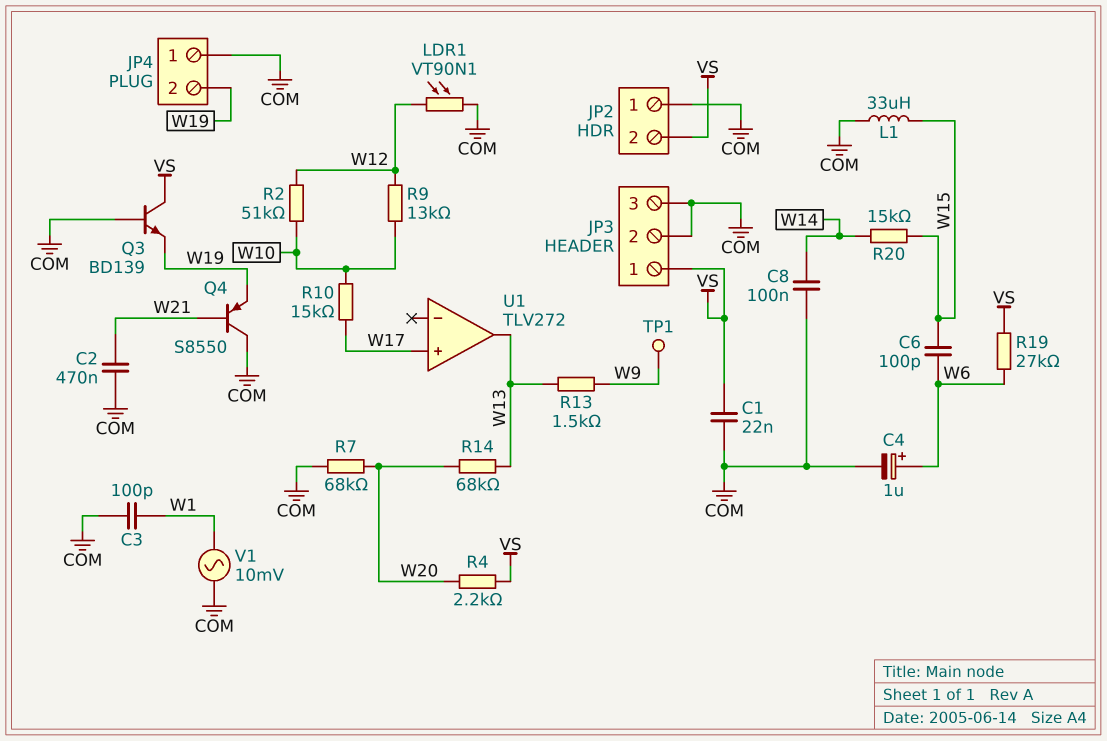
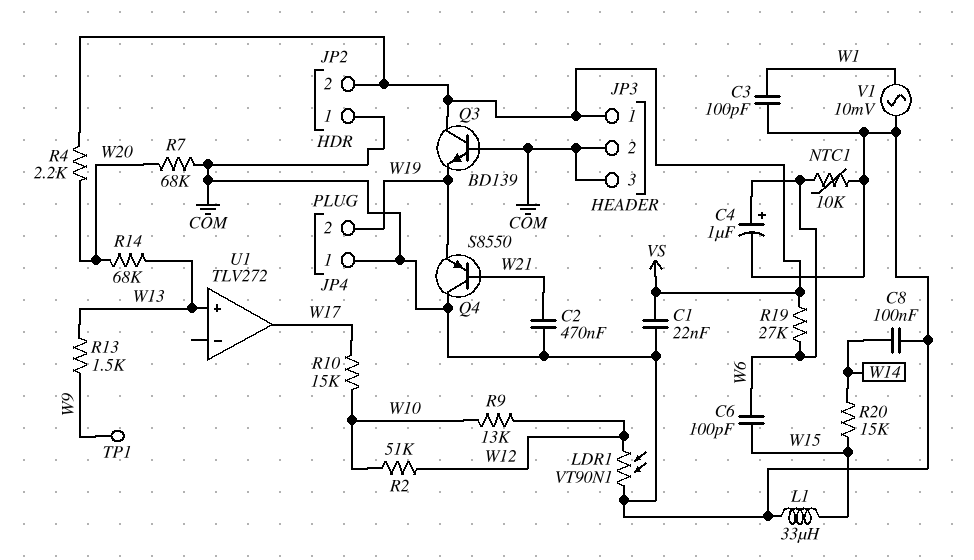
NTC1: none -> 10k (COM, W6)
U1 pin in+: W17 -> W13
U1 pin out: W13 -> W17

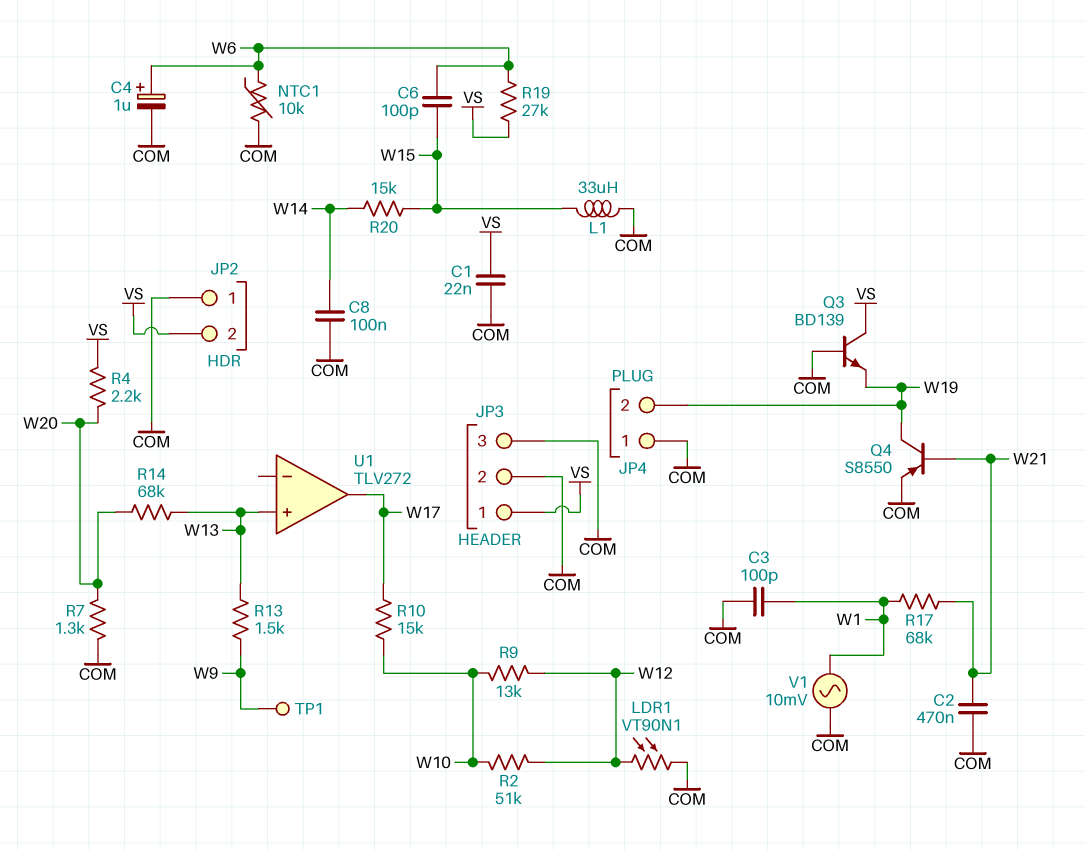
Q4: PNP S8550 (B W21, C COM, E W19) -> PNP S8550 (B W21, C W19, E COM)
R7: 68k (COM, W20) -> 1.3k (COM, W20)
R17: none -> 68k (W1, W21)

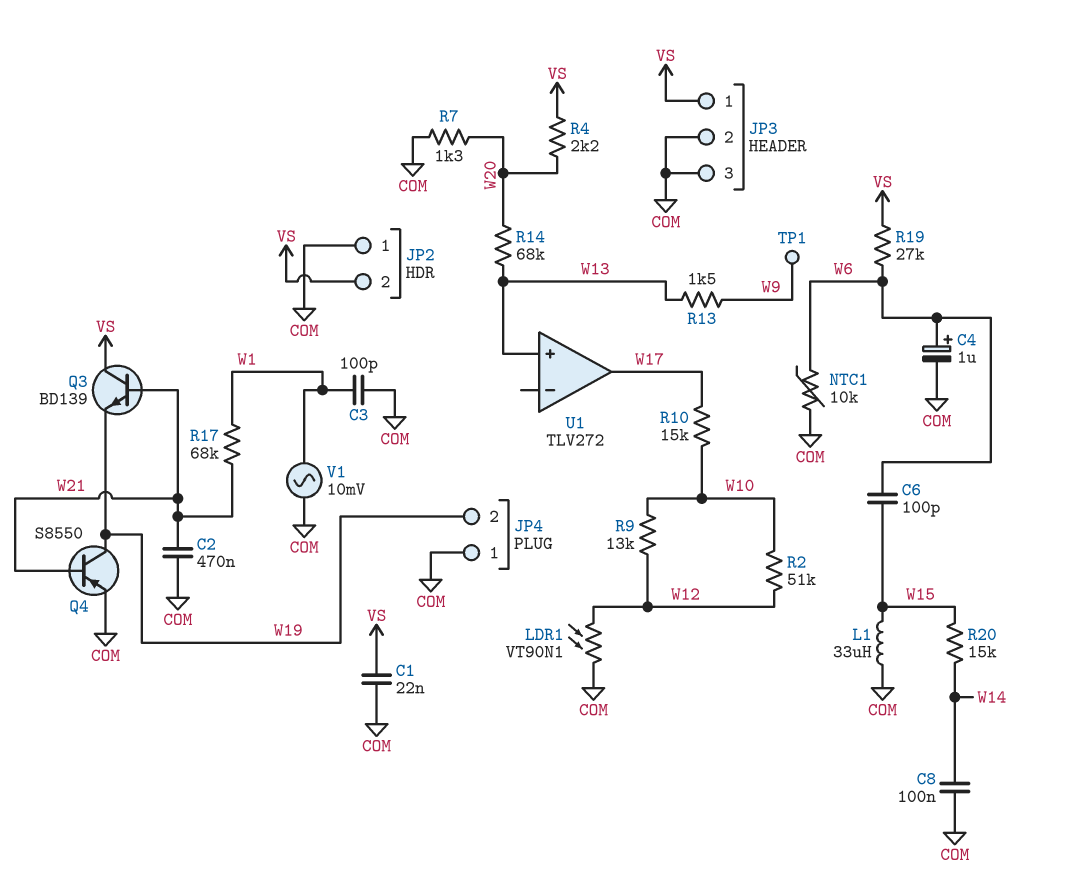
Q3: NPN BD139 (B COM, C VS, E W19) -> NPN BD139 (B W21, C VS, E W19)

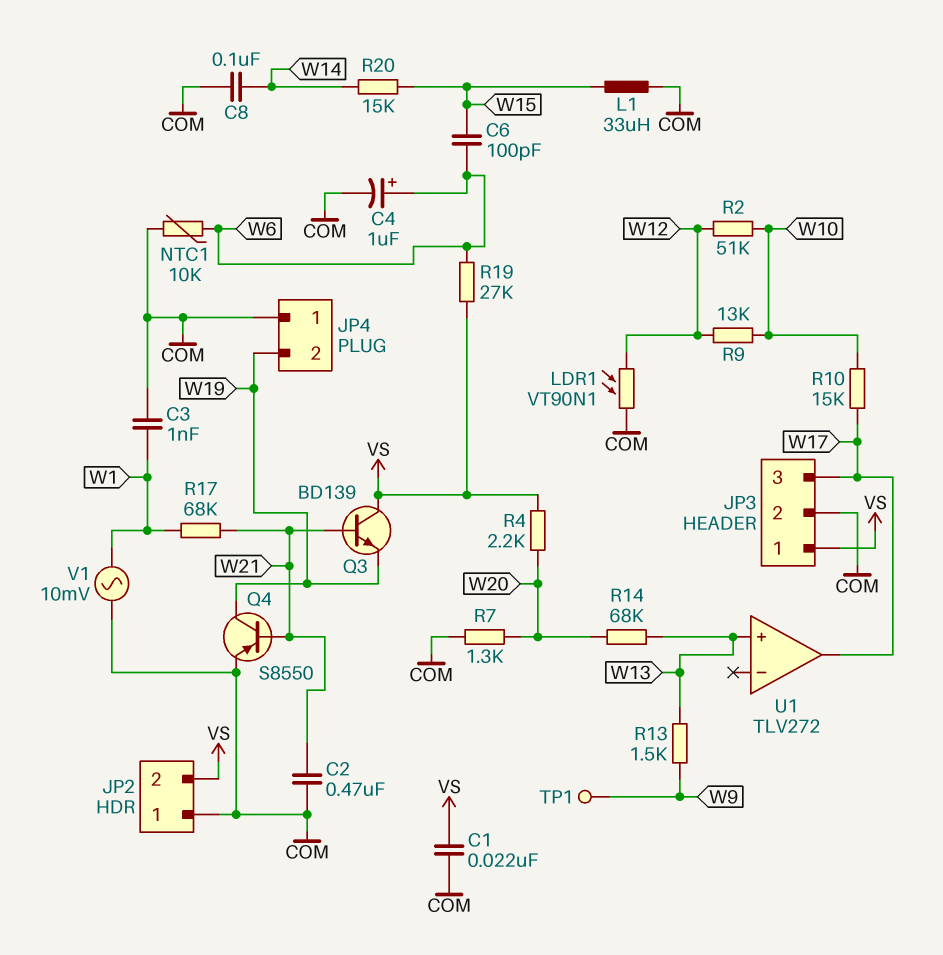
C3: 100pF (COM, W1) -> 1nF (COM, W1)
JP3 pin 3: COM -> W17

